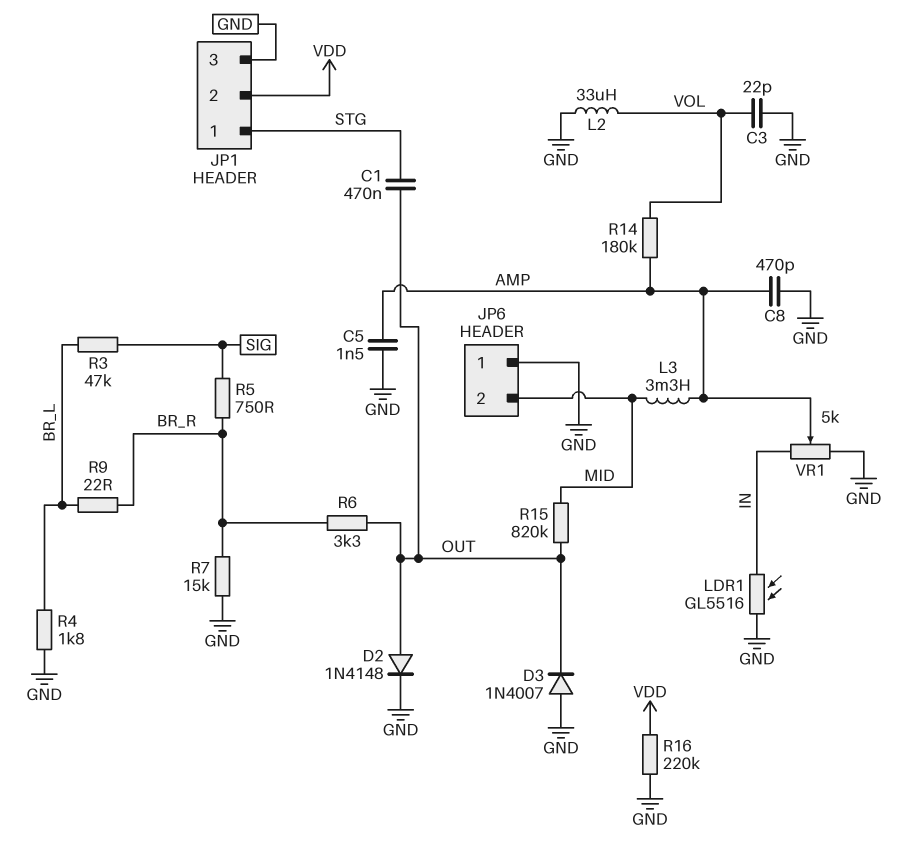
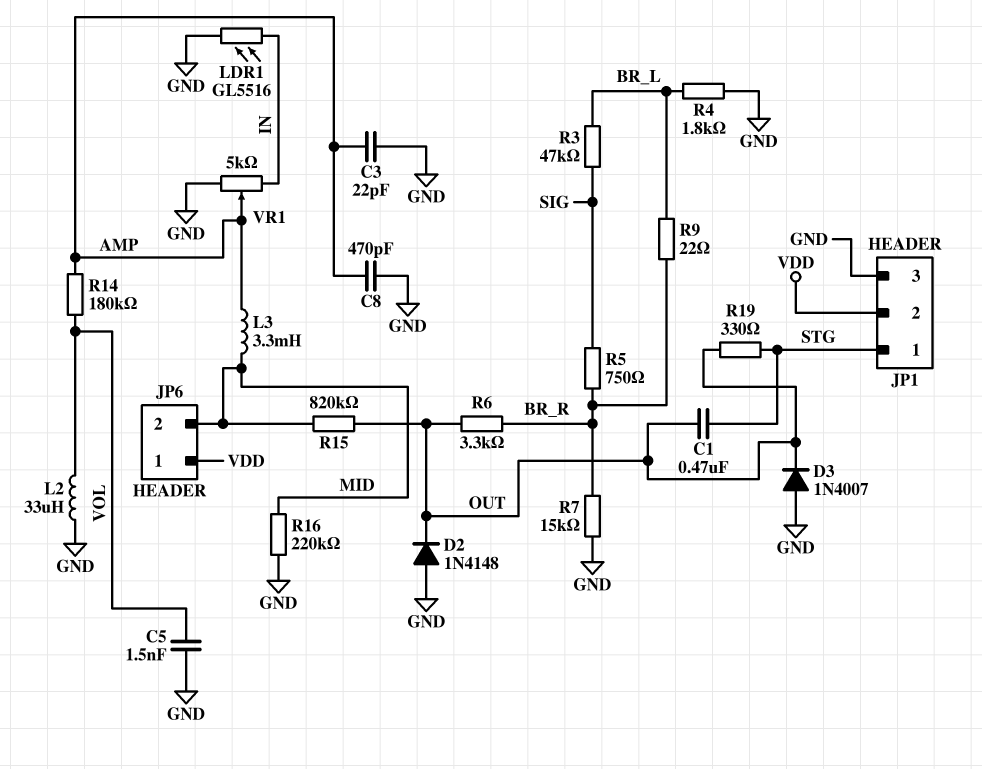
C3: 22pF (GND, VOL) -> 22pF (AMP, GND)
C5: 1.5nF (AMP, GND) -> 1.5nF (GND, VOL)
D2: diode 1N4148 (A OUT, K GND) -> diode 1N4148 (A GND, K OUT)
JP6 pin 1: GND -> VDD
R16: 220k (GND, VDD) -> 220k (GND, MID)
R19: none -> 330 (OUT, STG)

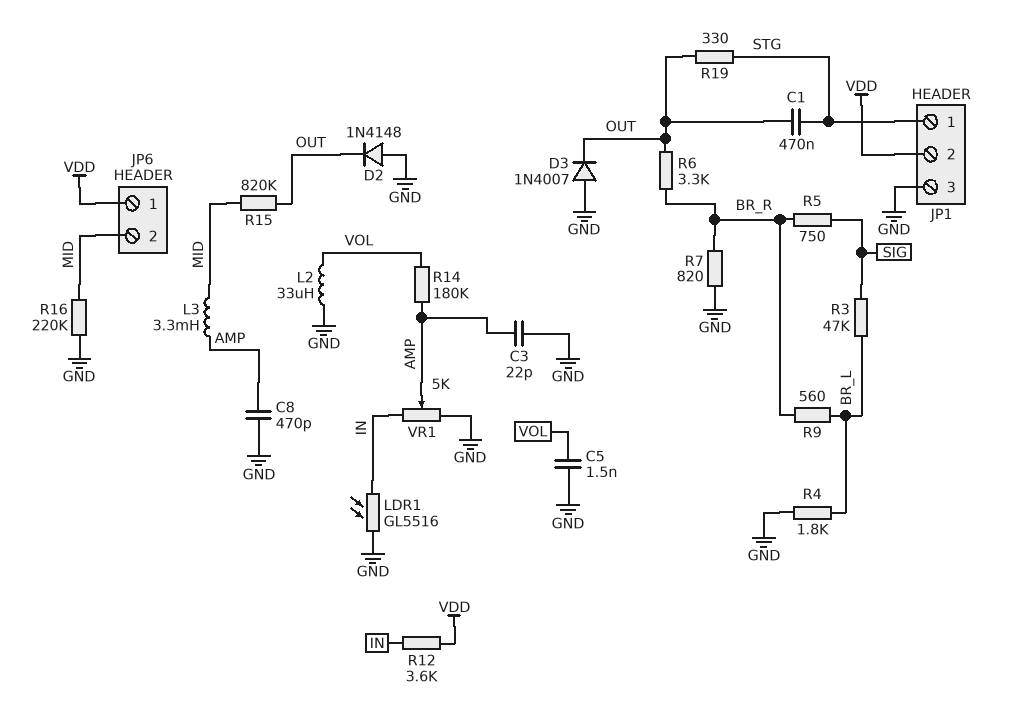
R7: 15k (BR_R, GND) -> 820 (BR_R, GND)
R9: 22 (BR_L, BR_R) -> 560 (BR_L, BR_R)
R12: none -> 3.6k (IN, VDD)

